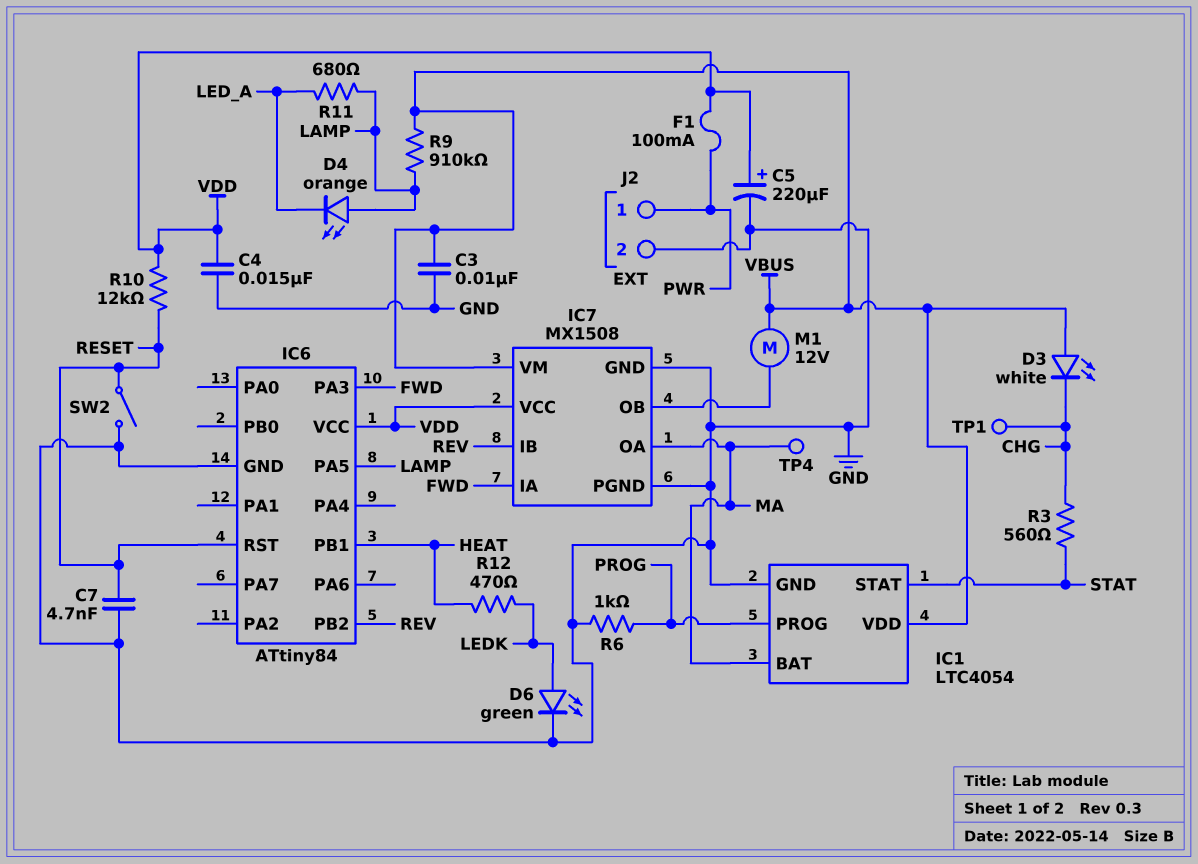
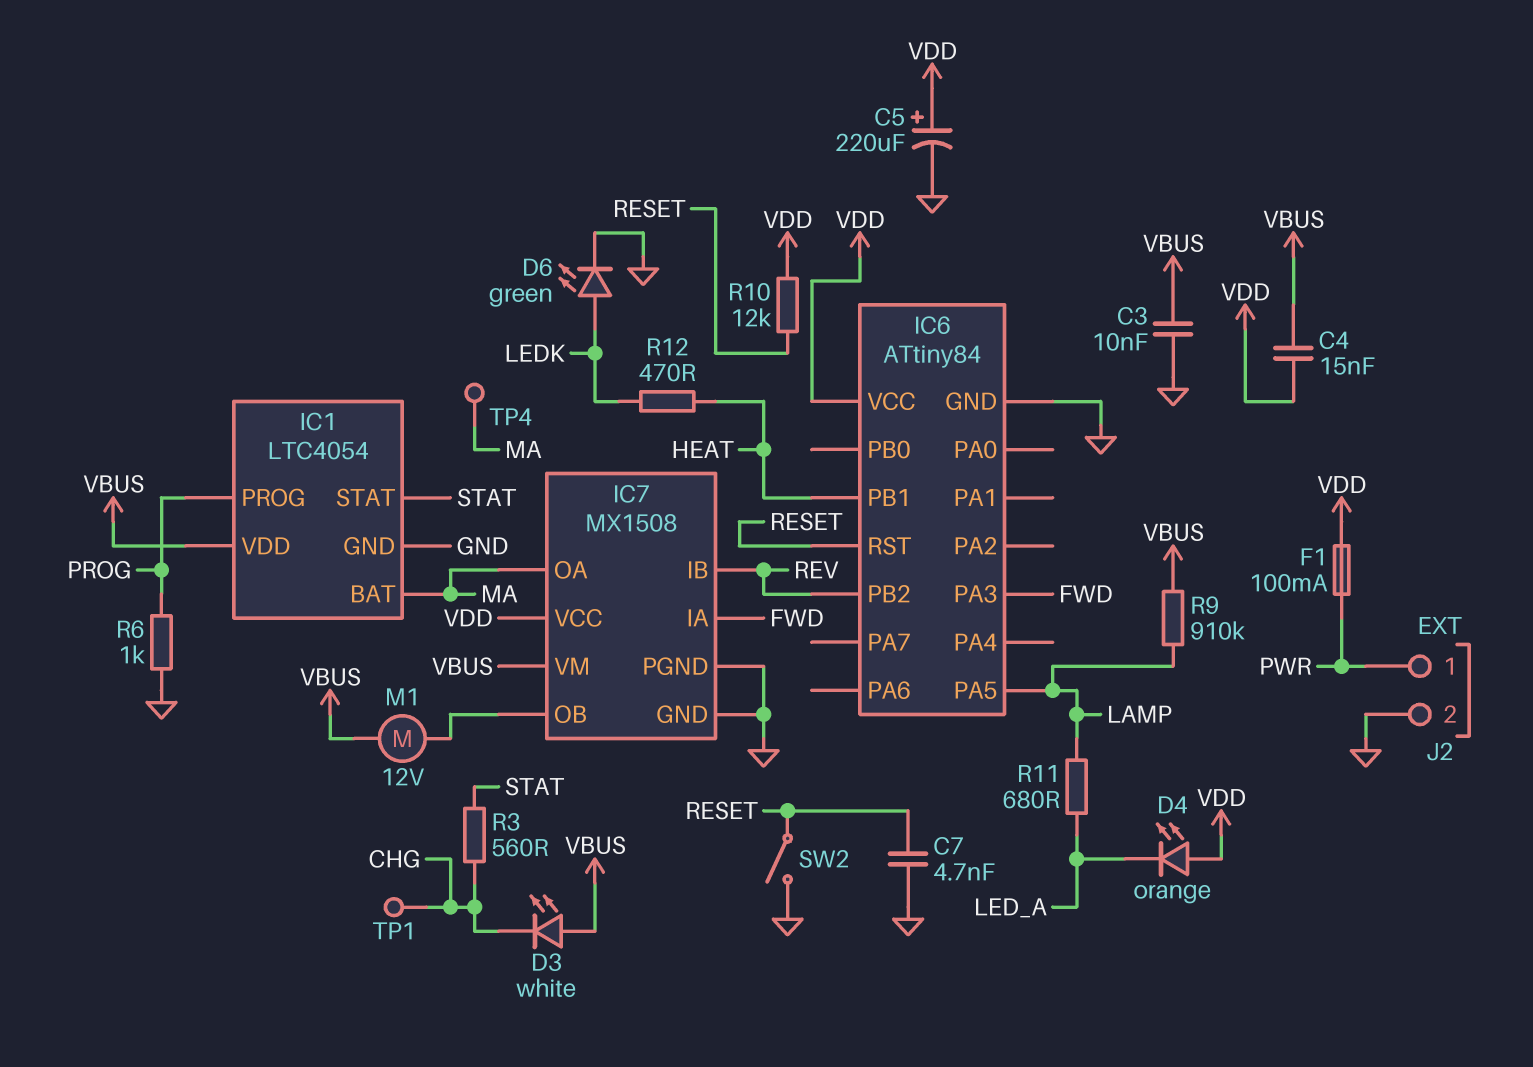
C4: 15nF (GND, VDD) -> 15nF (VBUS, VDD)
D4: LED orange (A LAMP, K LED_A) -> LED orange (A VDD, K LED_A)

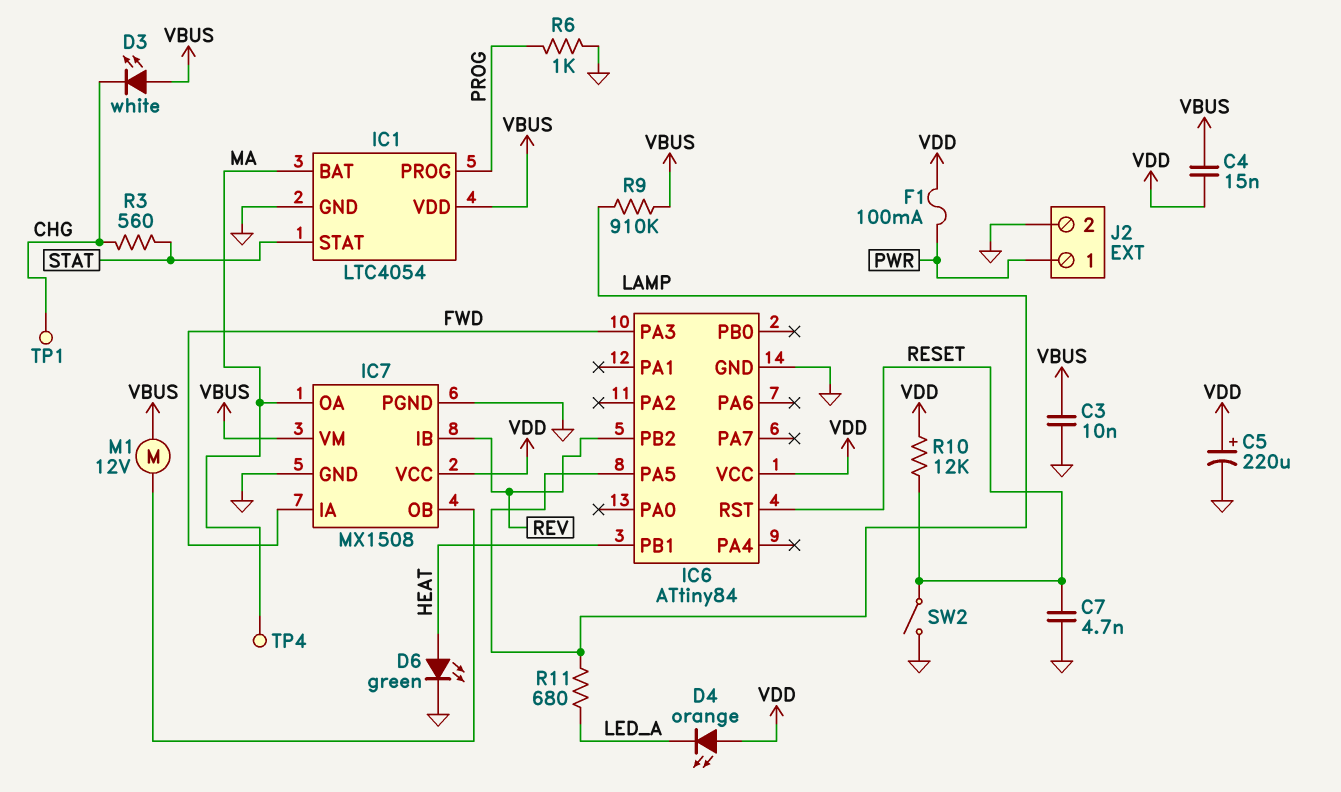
D6: LED green (A LEDK, K GND) -> LED green (A HEAT, K GND)
R12: 470 (HEAT, LEDK) -> none

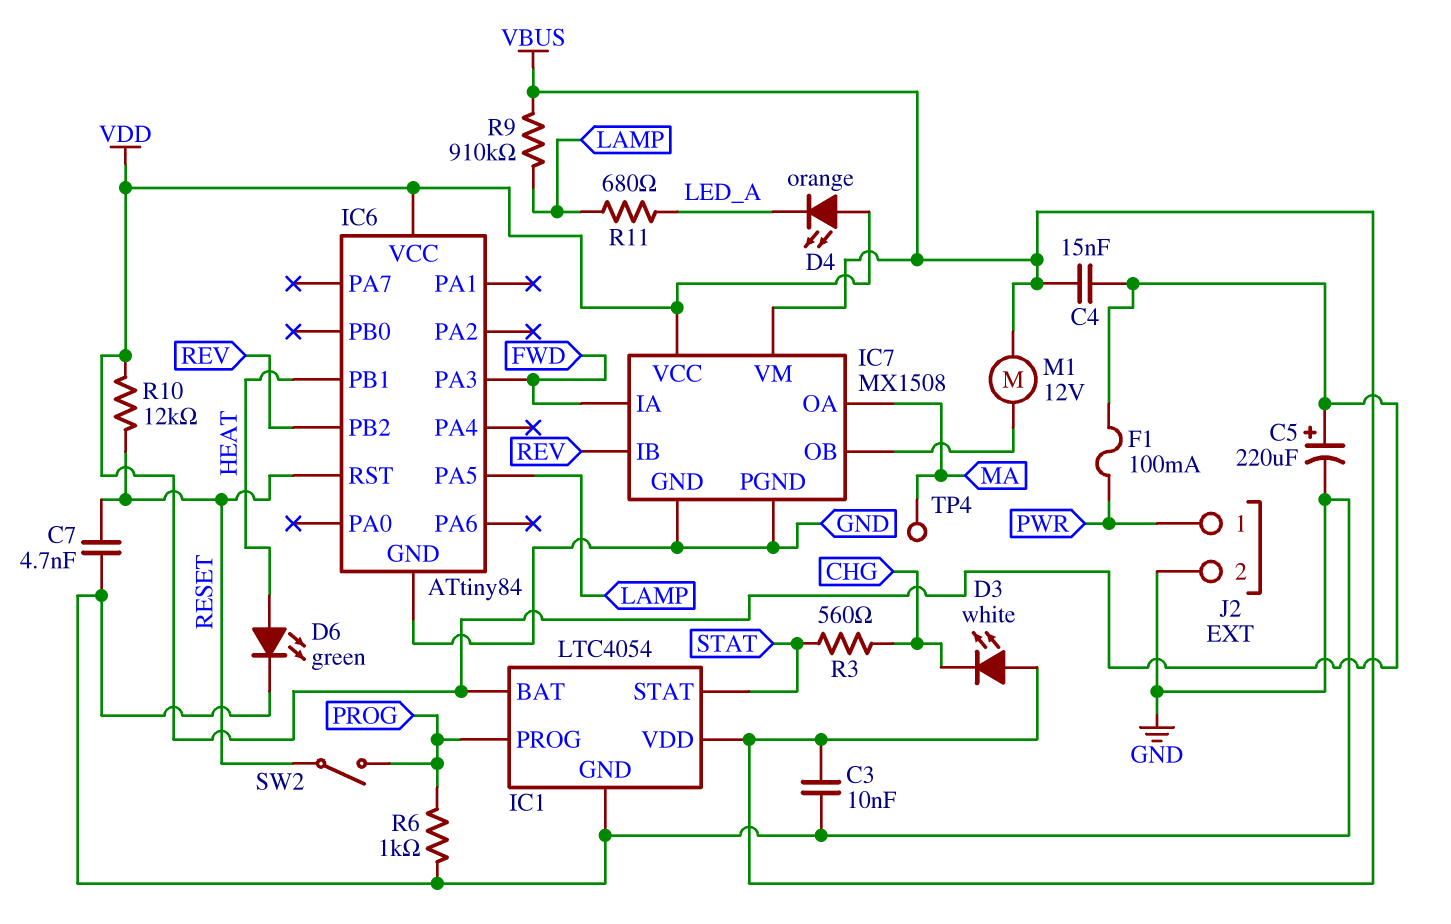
IC1 pin BAT: MA -> VDD
SW2: switch (GND, RESET) -> switch (PROG, RESET)
TP1: test point (CHG) -> none

